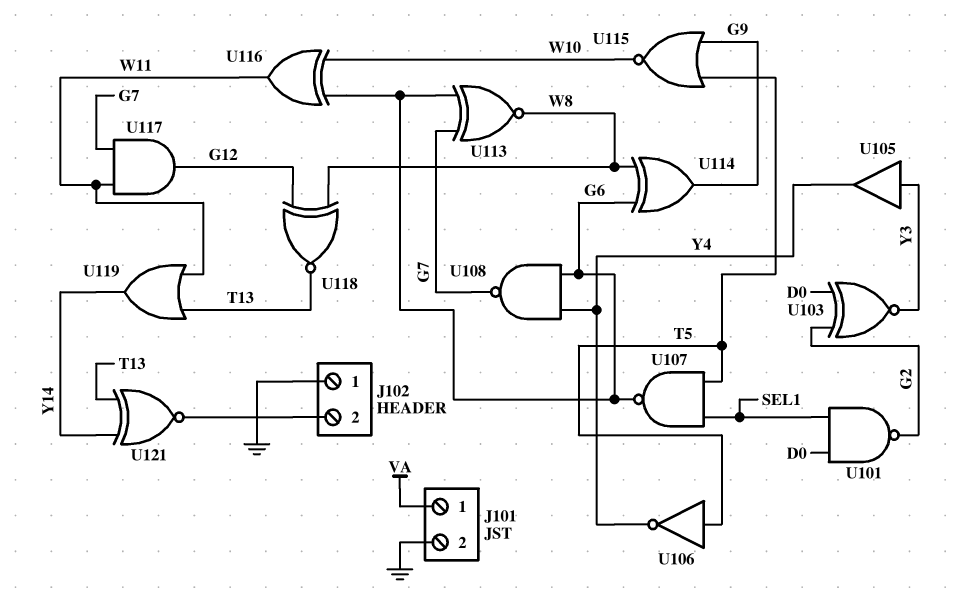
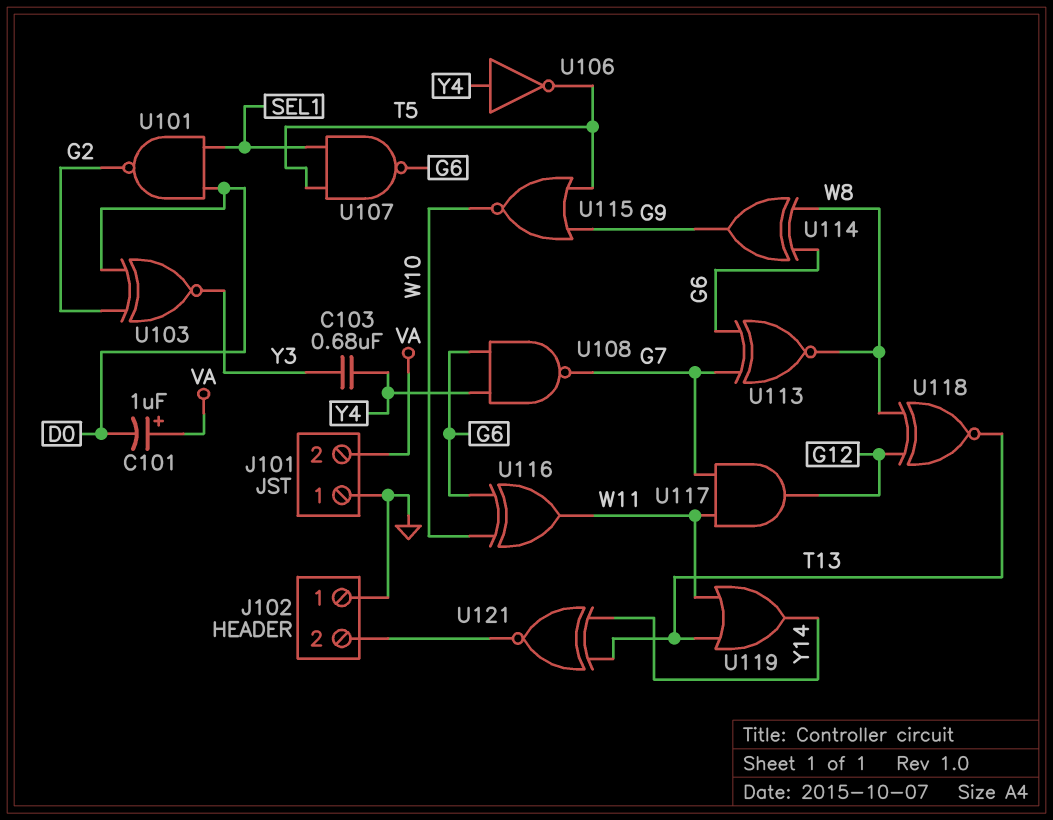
C101: none -> 1uF (plus VA, minus D0)
C103: none -> 680nF (Y3, Y4)
J101 pin 1: VA -> GND
J101 pin 2: GND -> VA
U105: buffer (in Y3, out Y4) -> none
U106: NOT (in T5, out Y4) -> NOT (in Y4, out T5)

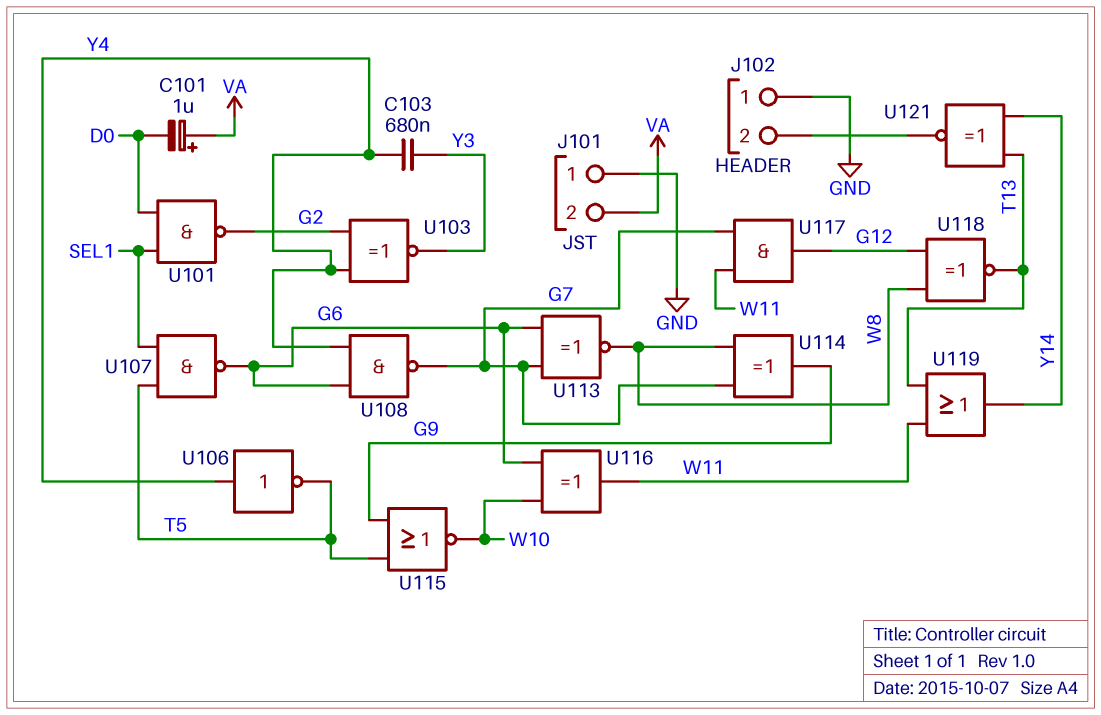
U103: XNOR (in D0, in G2, out Y3) -> XNOR (in G2, in Y4, out Y3)
U114: XOR (in G6, in W8, out G9) -> XOR (in G7, in W8, out G9)

